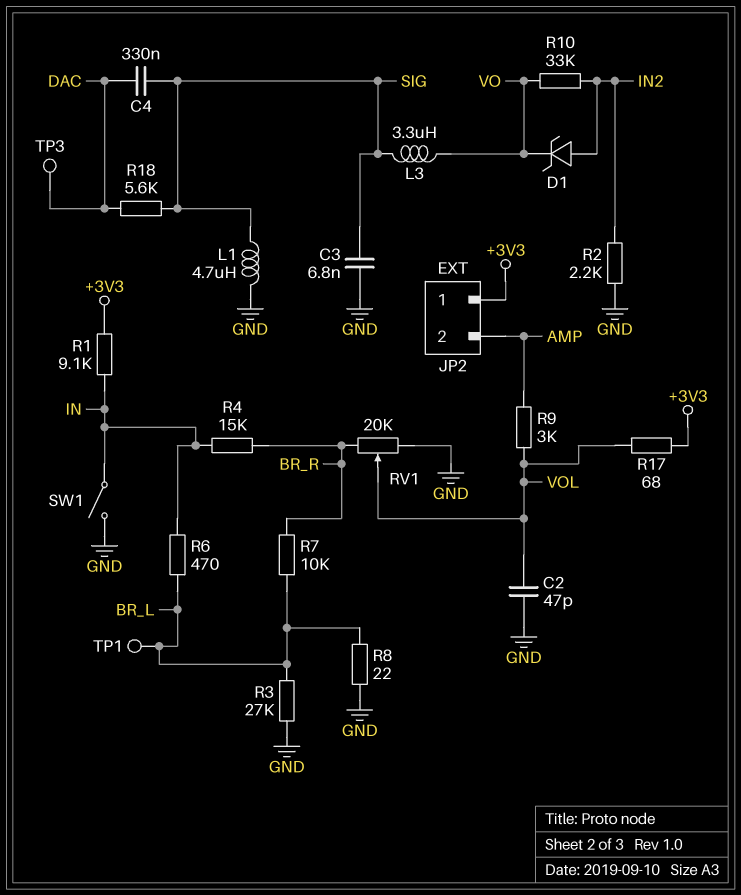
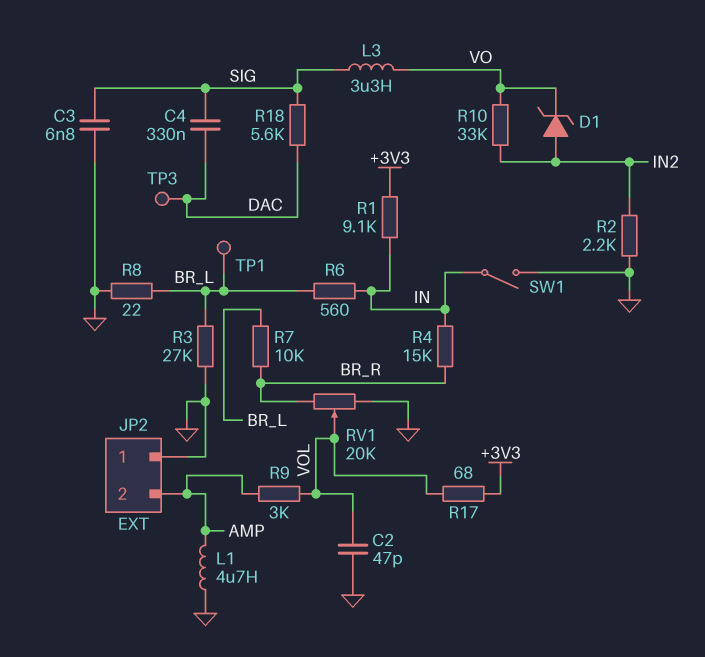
JP2 pin 1: +3V3 -> GND
L1: 4.7uH (GND, SIG) -> 4.7uH (AMP, GND)
R6: 470 (BR_L, IN) -> 560 (BR_L, IN)

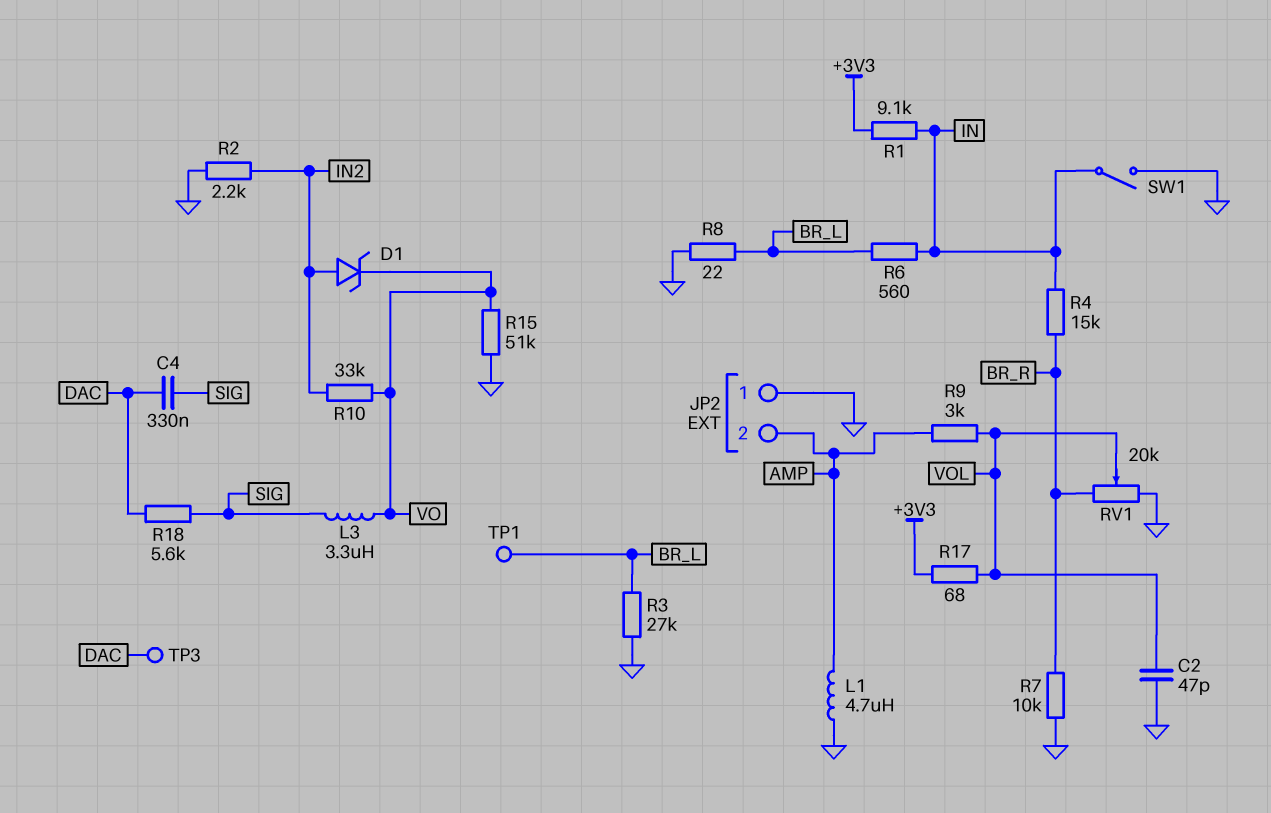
C3: 6.8nF (GND, SIG) -> none
R7: 10k (BR_L, BR_R) -> 10k (BR_R, GND)
R15: none -> 51k (GND, VO)

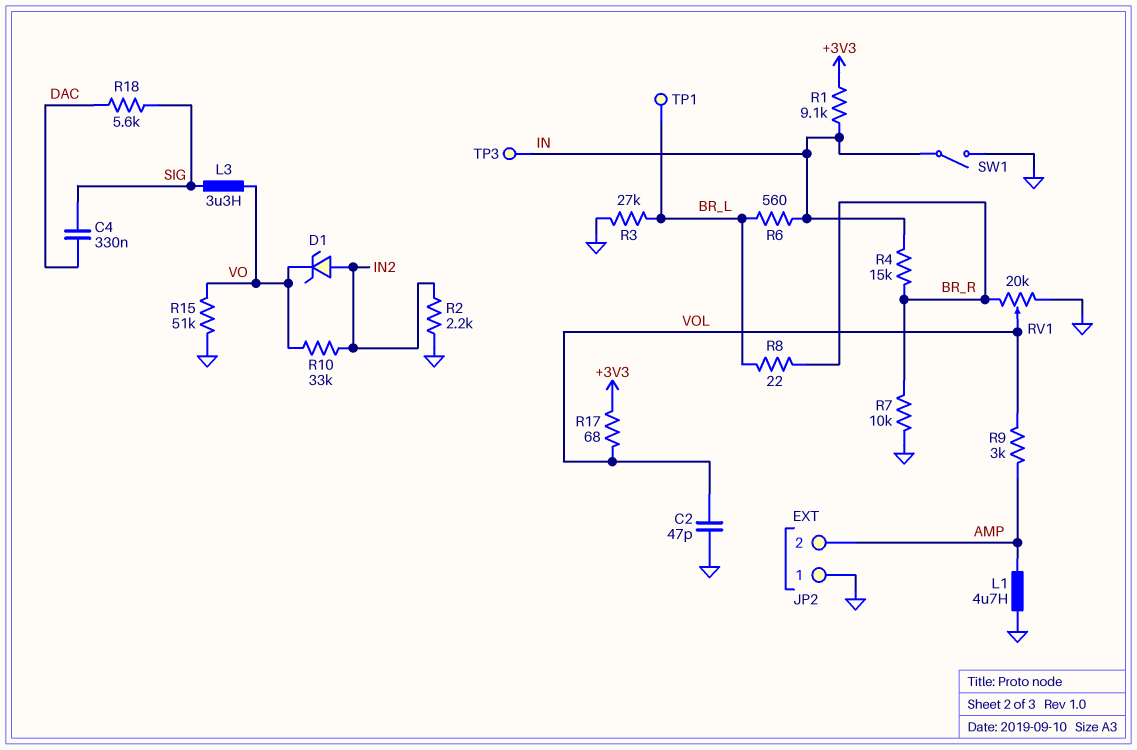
R8: 22 (BR_L, GND) -> 22 (BR_L, BR_R)
TP3: test point (DAC) -> test point (IN)

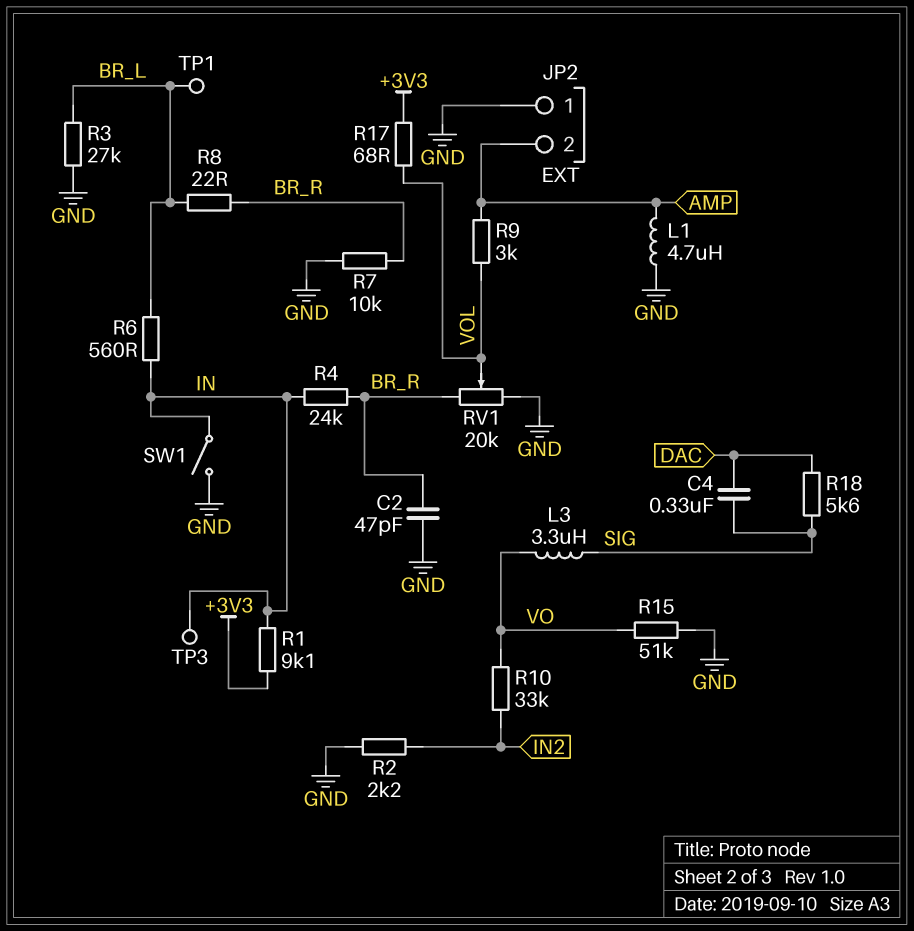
C2: 47pF (GND, VOL) -> 47pF (BR_R, GND)
D1: zener (A IN2, K VO) -> none
R4: 15k (BR_R, IN) -> 24k (BR_R, IN)

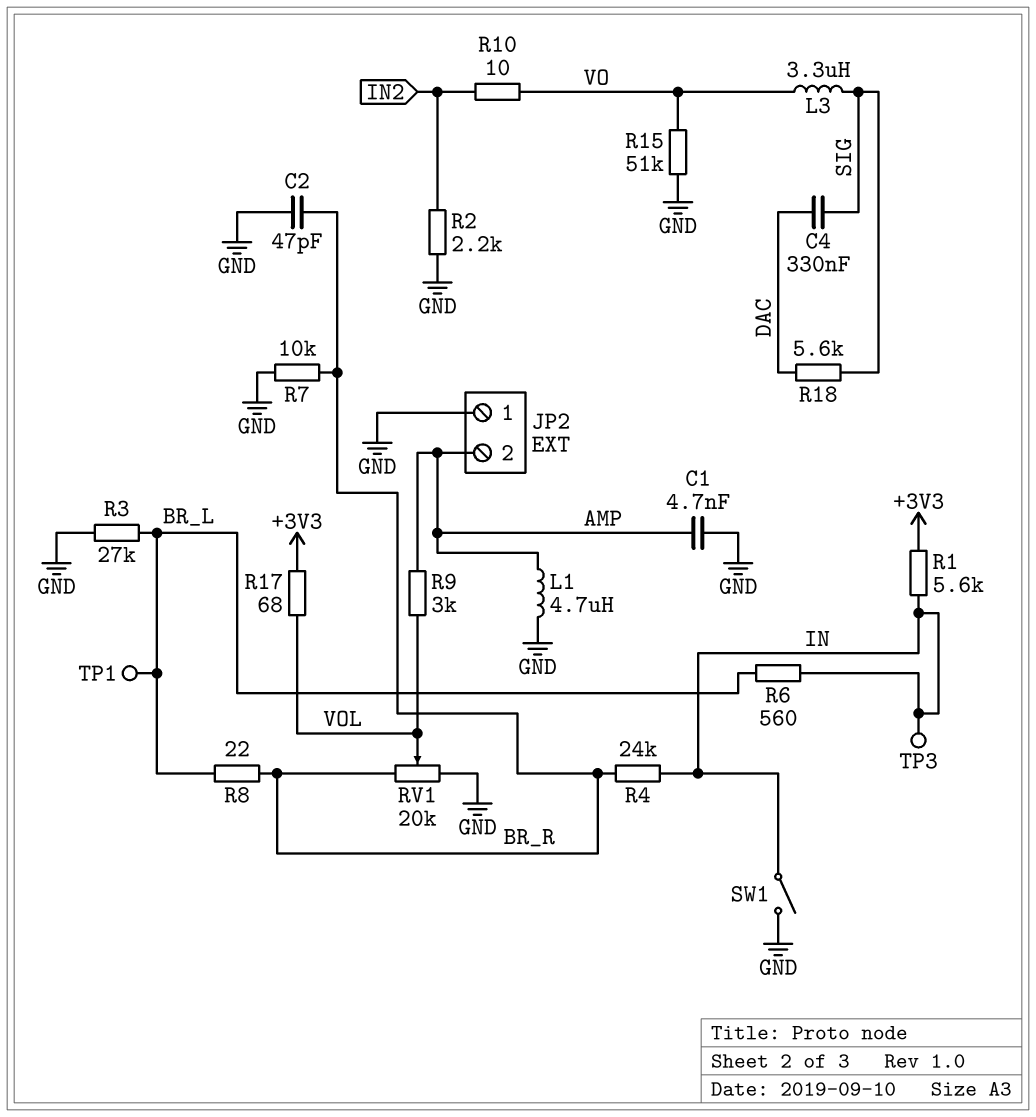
C1: none -> 4.7nF (AMP, GND)
R1: 9.1k (+3V3, IN) -> 5.6k (+3V3, IN)
R10: 33k (IN2, VO) -> 10 (IN2, VO)

